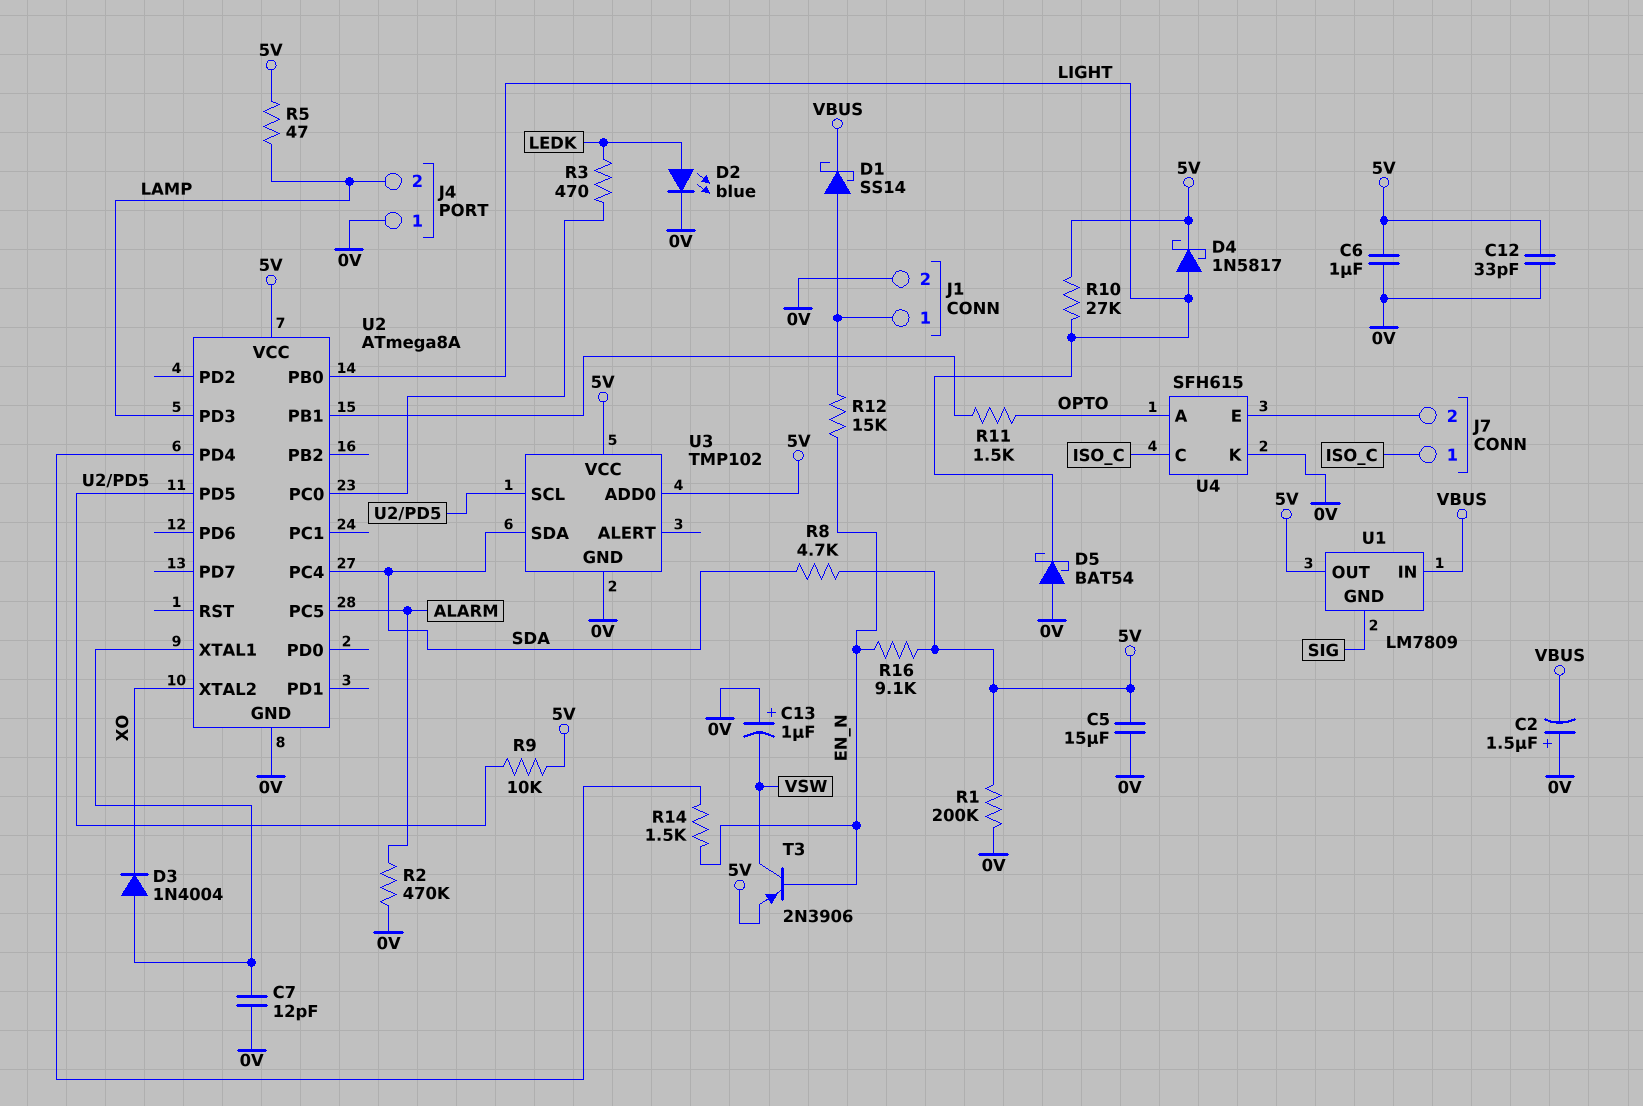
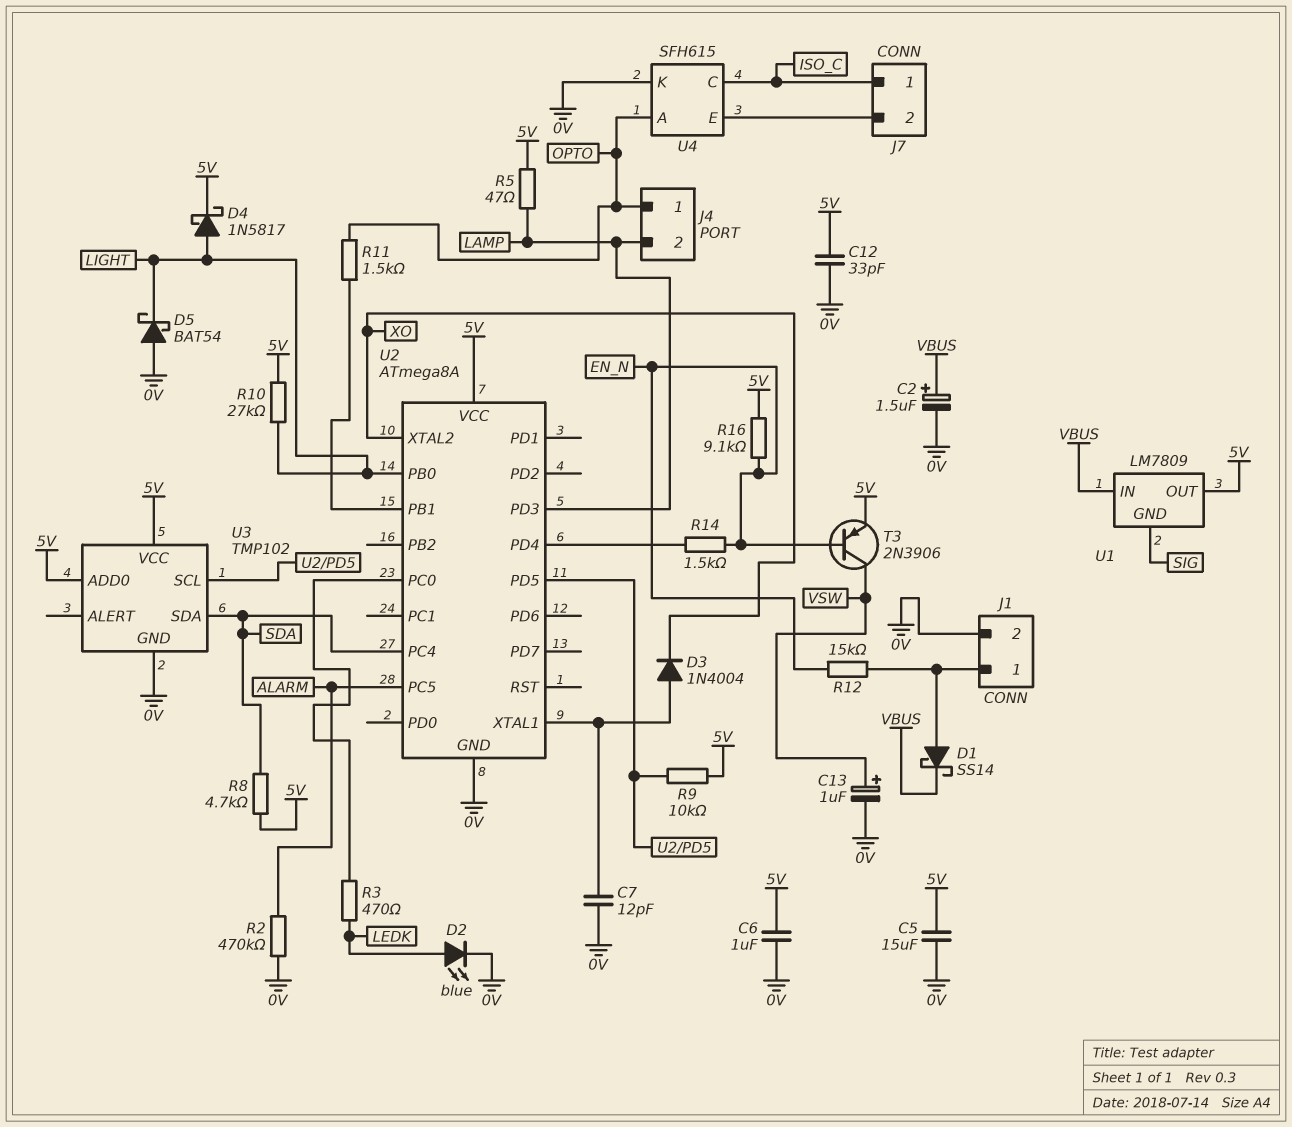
C2: 1.5uF (plus 0V, minus VBUS) -> 1.5uF (plus VBUS, minus 0V)
C13: 1uF (plus 0V, minus VSW) -> 1uF (plus VSW, minus 0V)
J4 pin 1: 0V -> OPTO
R1: 200k (0V, 5V) -> none

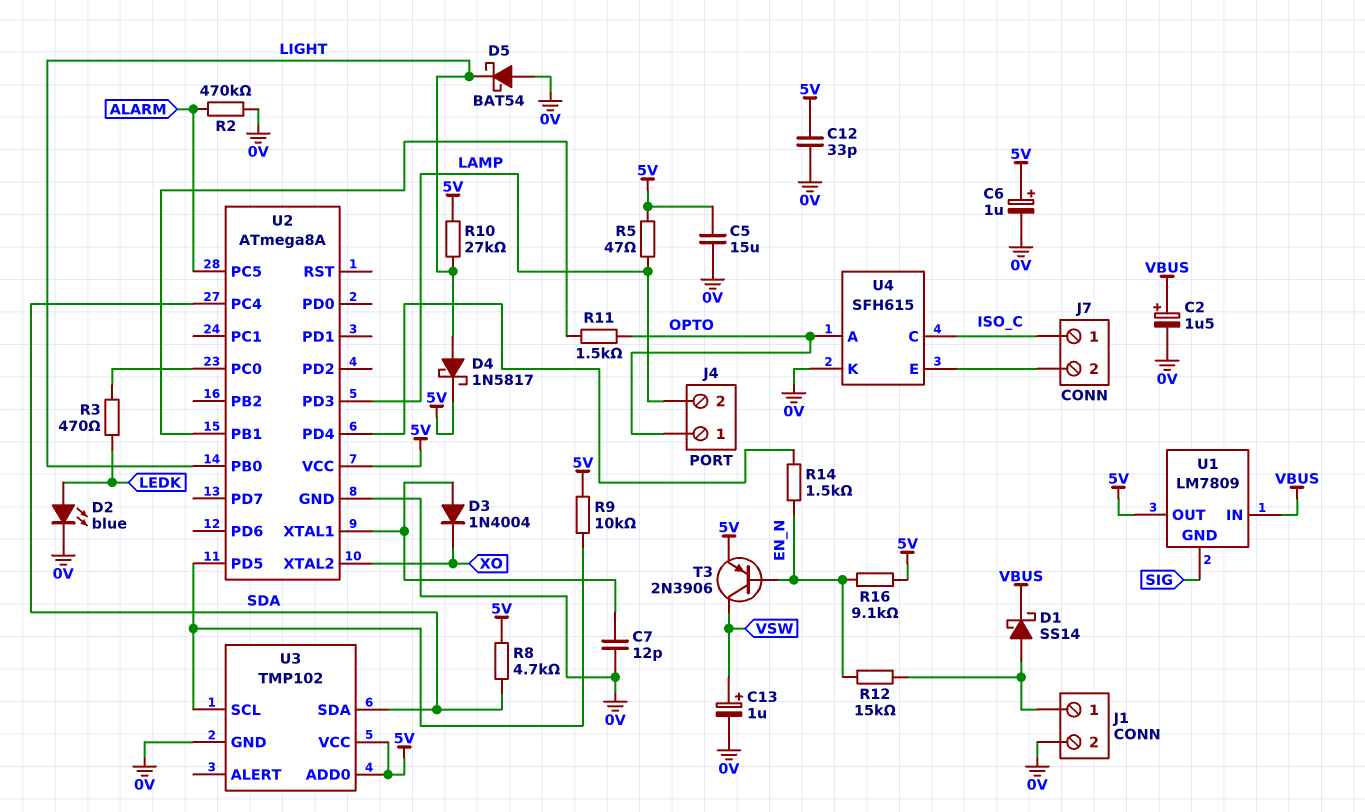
C6: 1uF (0V, 5V) -> 1uF (plus 5V, minus 0V)

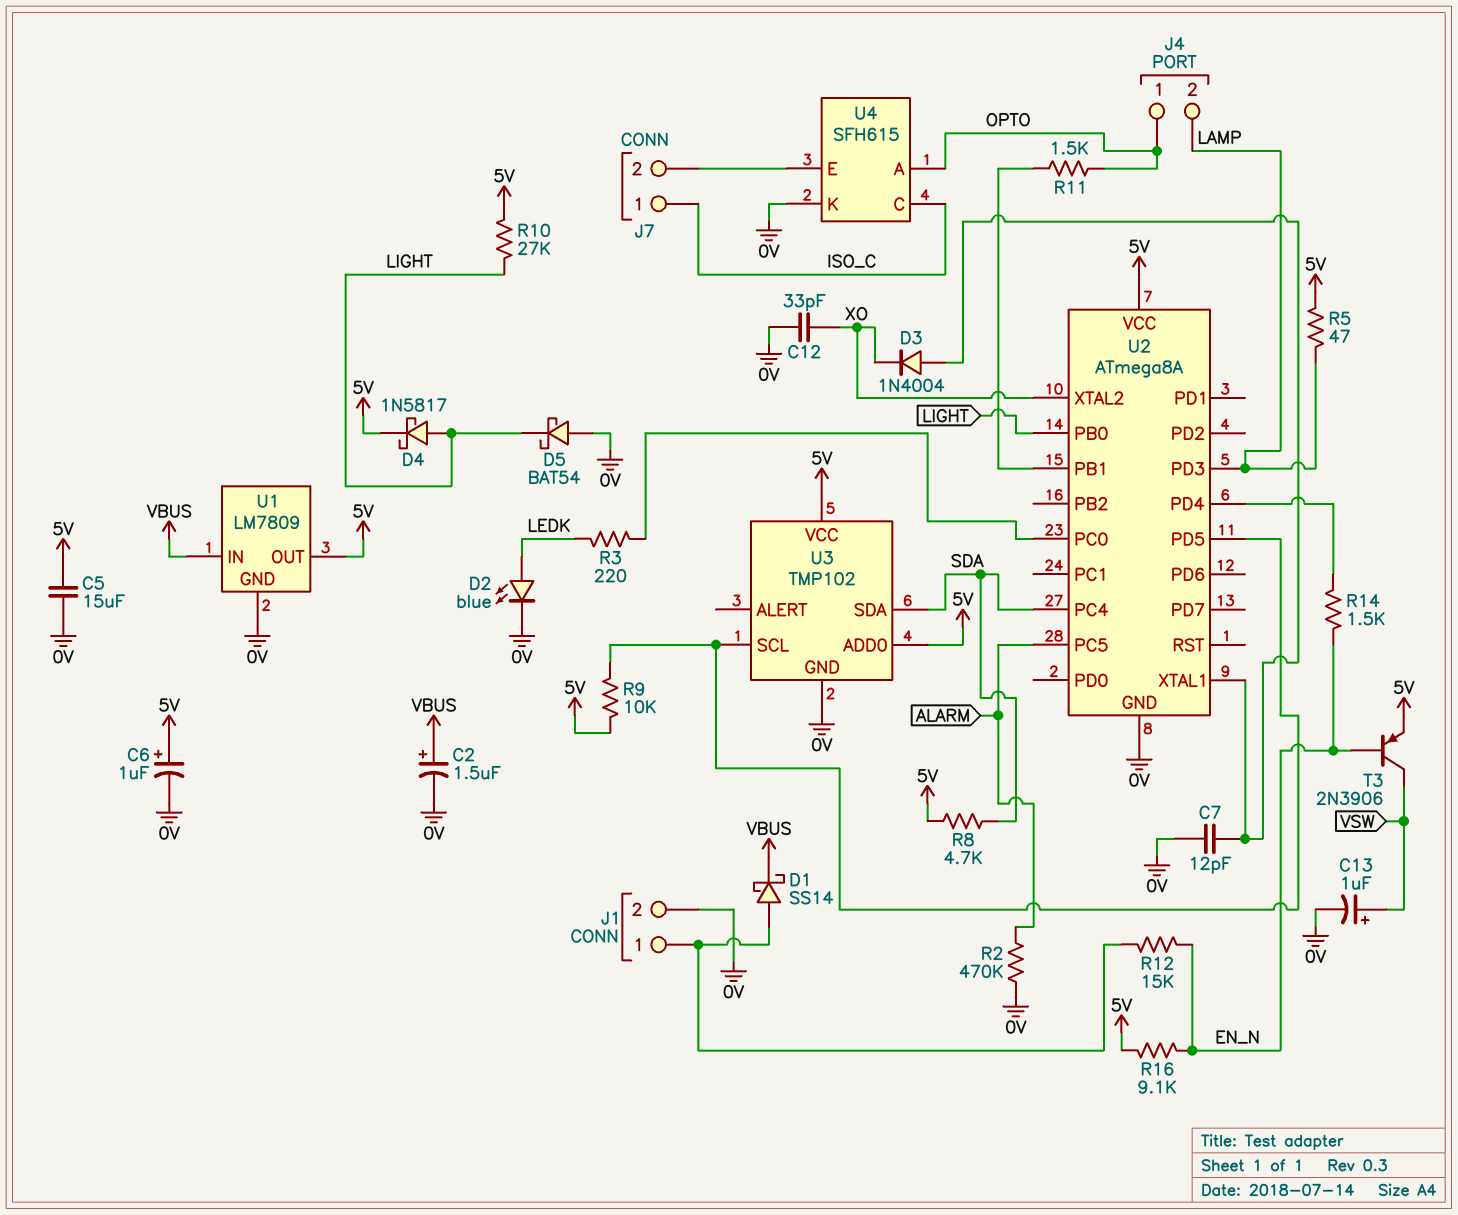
C12: 33pF (0V, 5V) -> 33pF (0V, XO)
R3: 470 (LEDK, U2/PC0) -> 220 (LEDK, U2/PC0)
U1 pin GND: SIG -> 0V

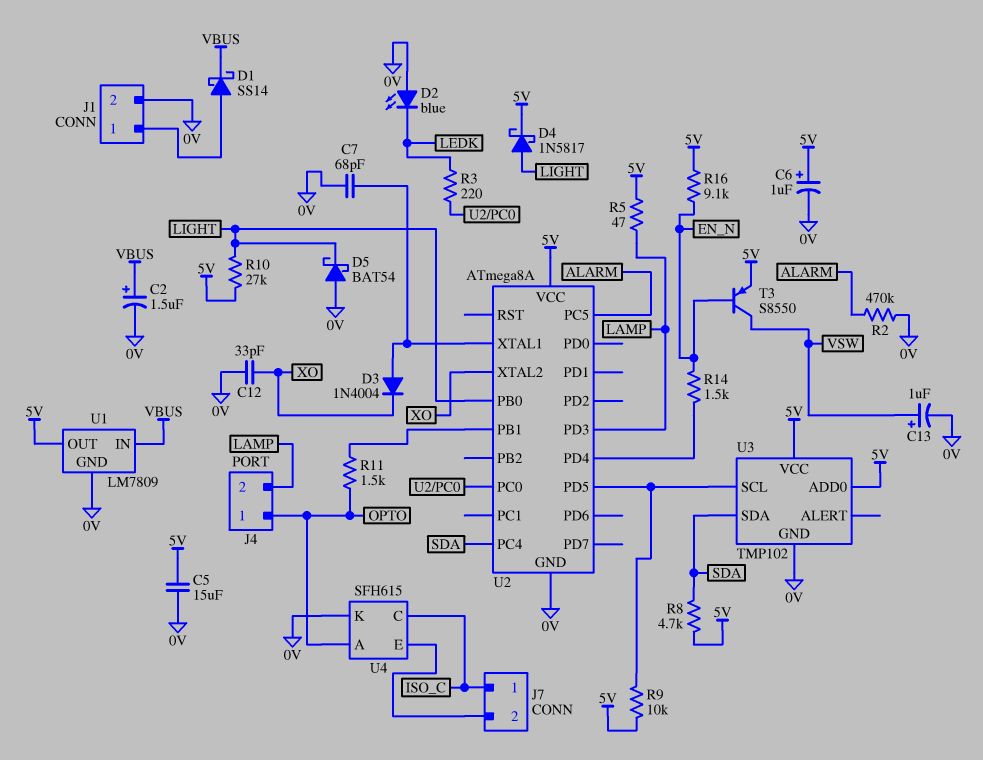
C7: 12pF (0V, U2/XTAL1) -> 68pF (0V, U2/XTAL1)
D2: LED blue (A LEDK, K 0V) -> LED blue (A 0V, K LEDK)
R12: 15k (EN_N, J1/1) -> none
T3: PNP 2N3906 (B EN_N, C VSW, E 5V) -> PNP S8550 (B EN_N, C VSW, E 5V)

